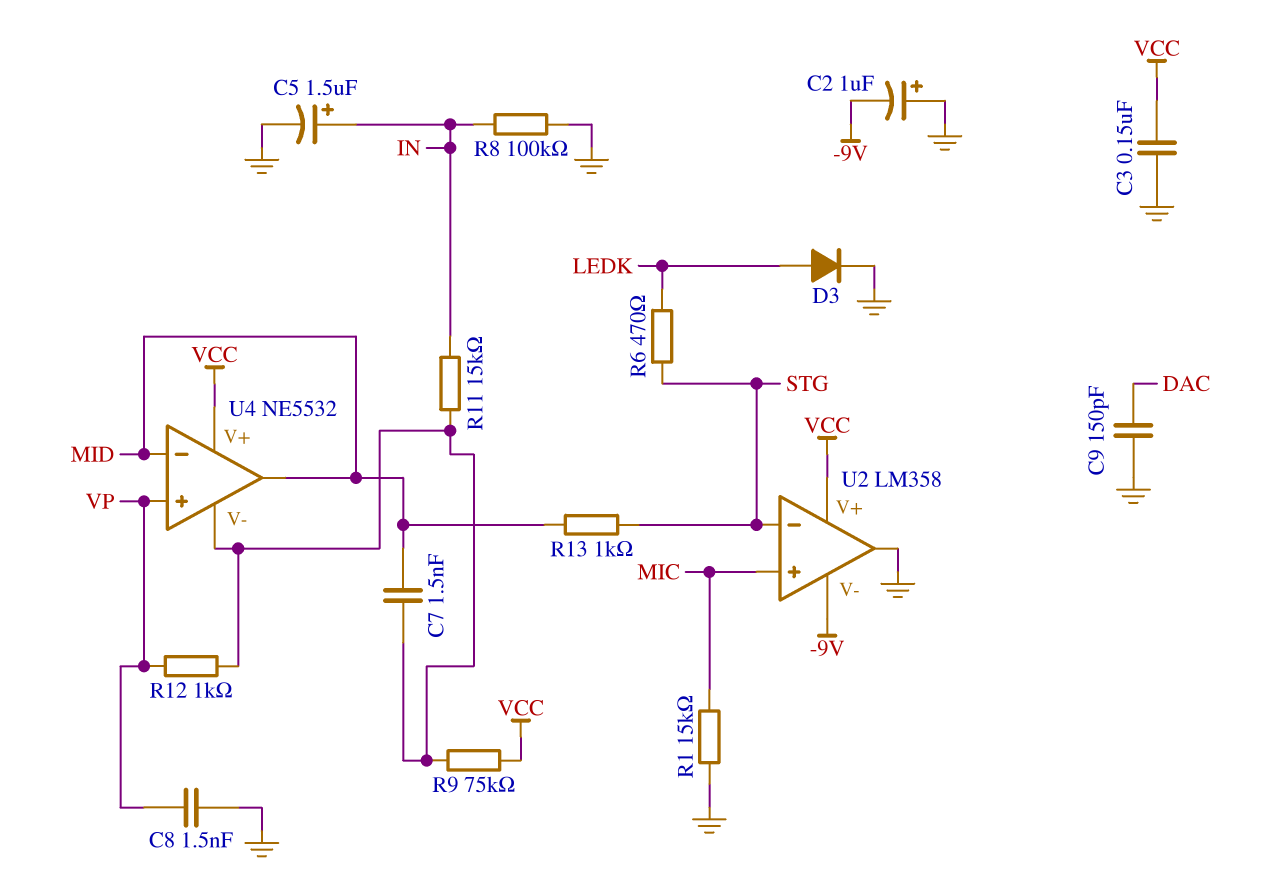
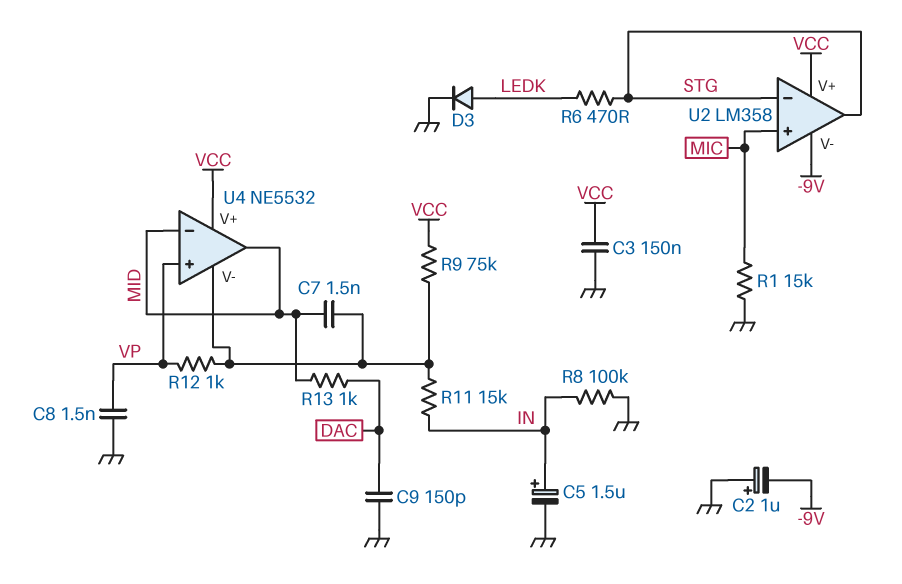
R13: 1k (MID, STG) -> 1k (DAC, MID)
U2 pin out: GND -> STG

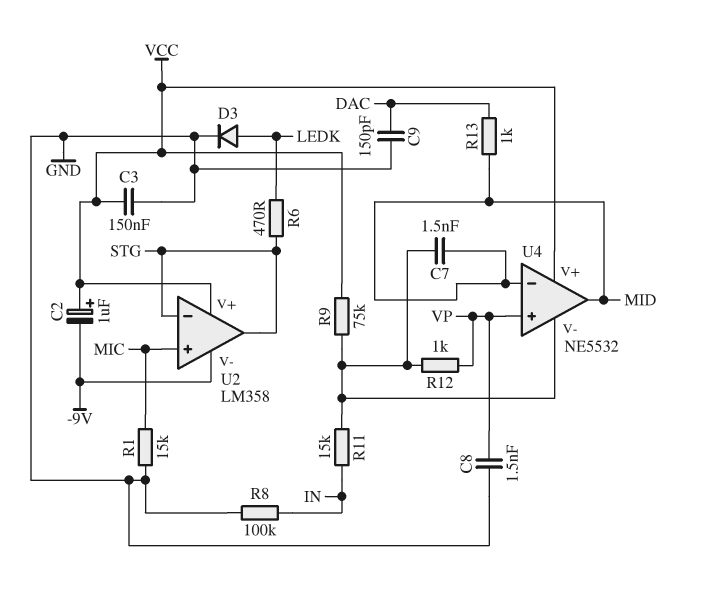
C2: 1uF (plus GND, minus -9V) -> 1uF (plus VCC, minus -9V)
C5: 1.5uF (plus IN, minus GND) -> none

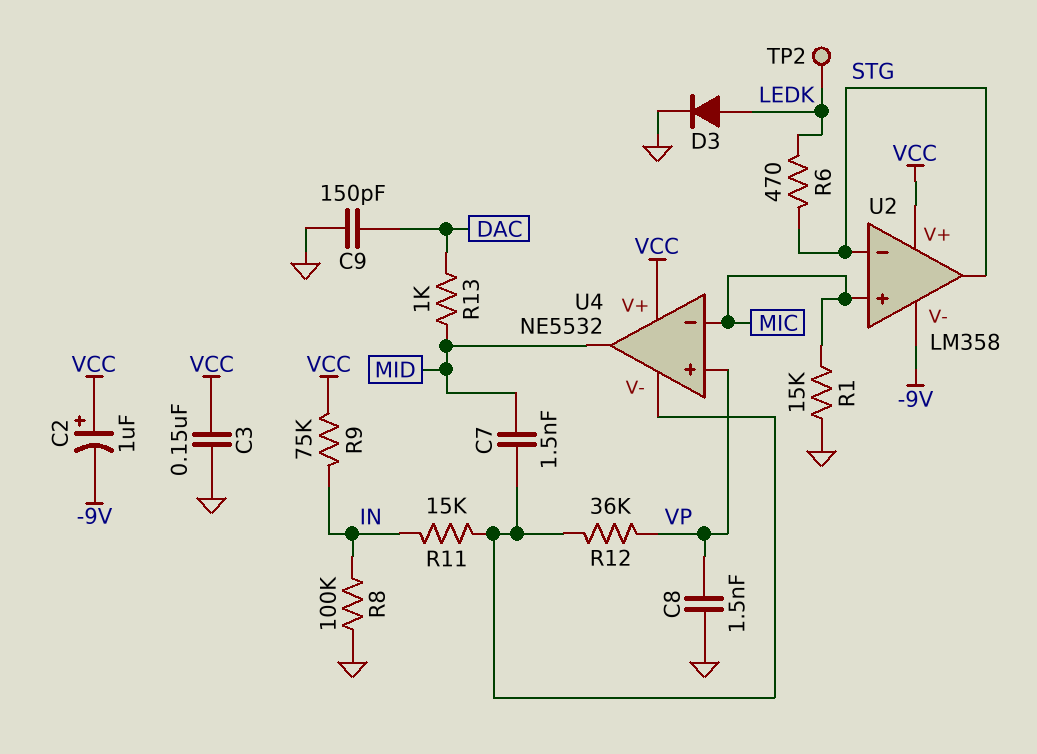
R9: 75k (U4/V-, VCC) -> 75k (IN, VCC)
R12: 1k (U4/V-, VP) -> 36k (U4/V-, VP)
TP2: none -> test point (LEDK)
U4 pin in-: MID -> MIC

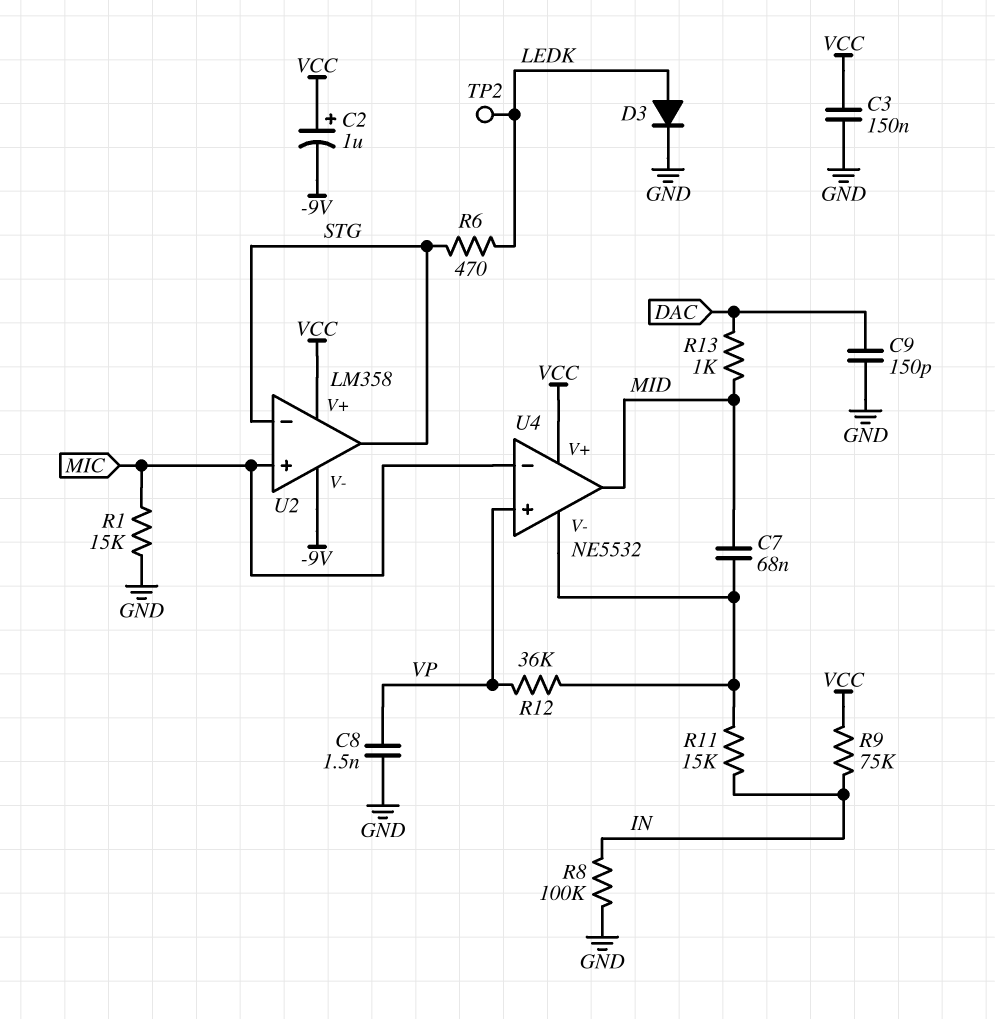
C7: 1.5nF (MID, U4/V-) -> 68nF (MID, U4/V-)

